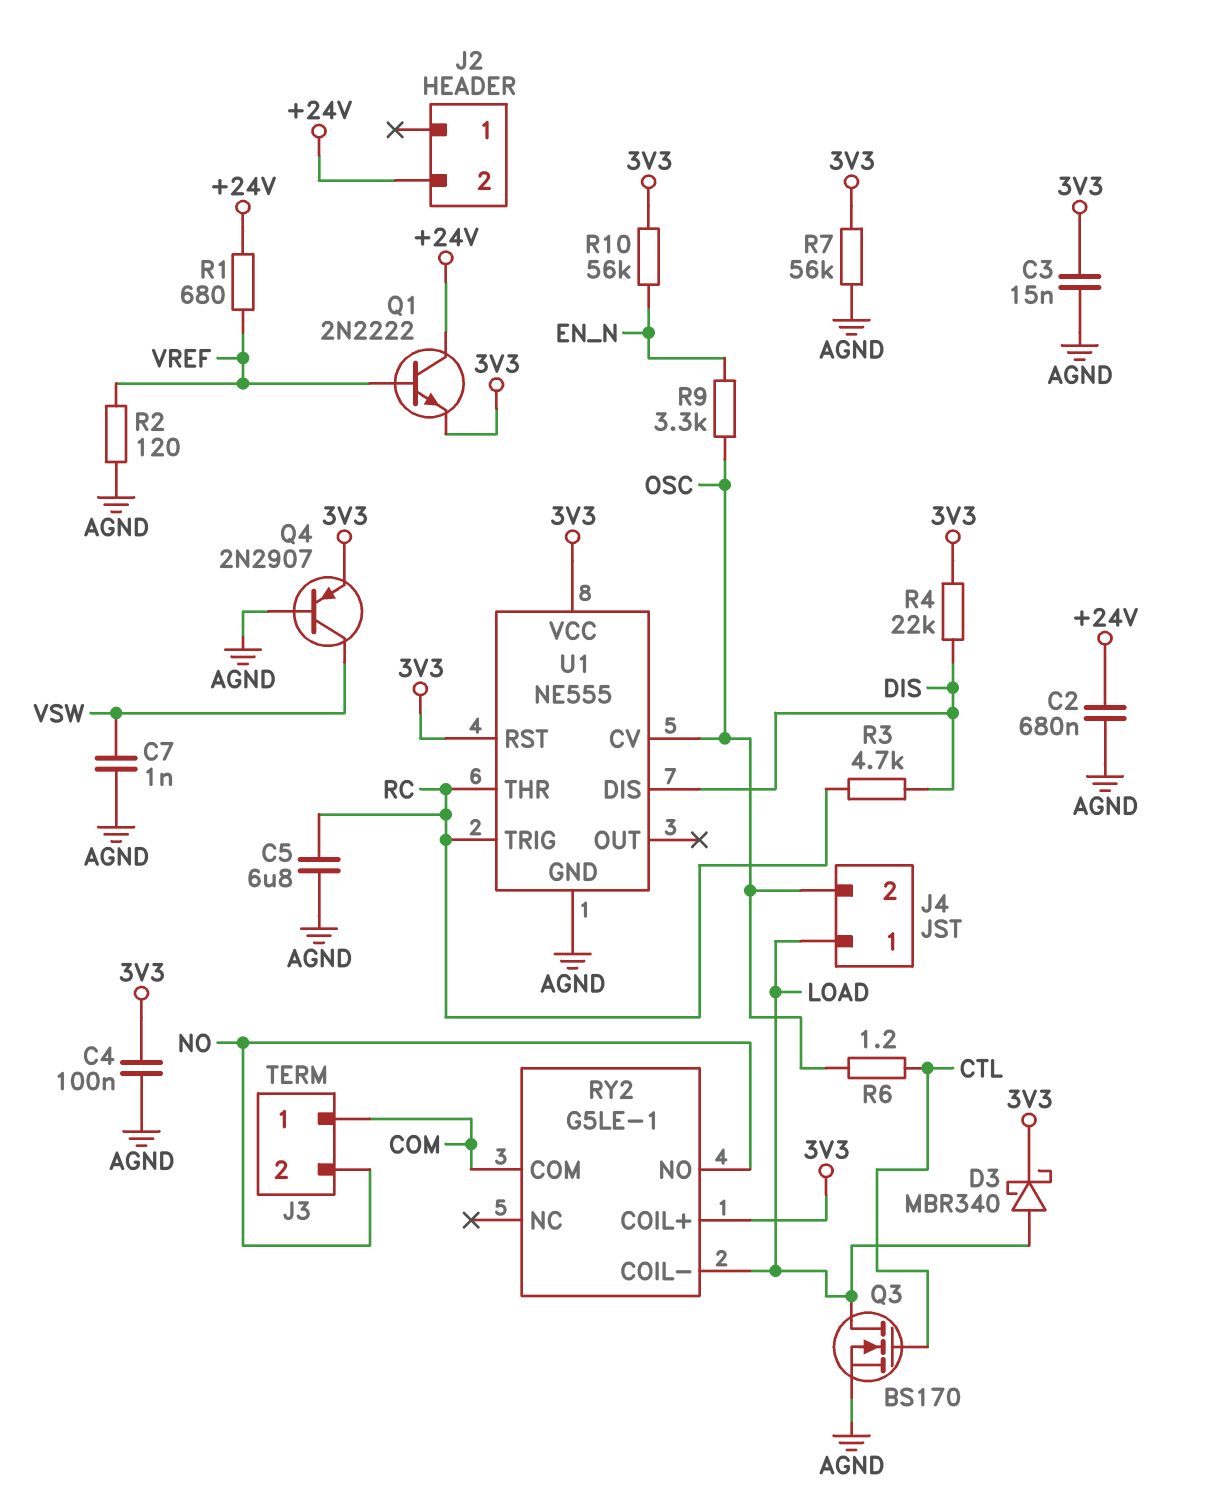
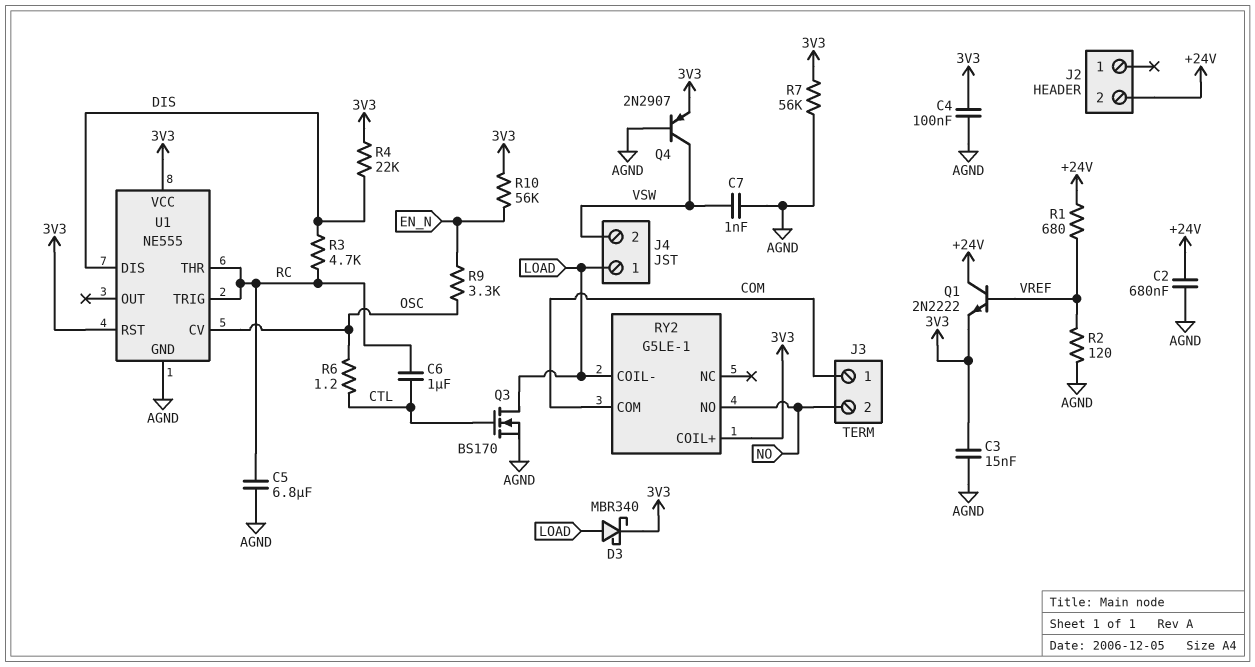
C6: none -> 1uF (CTL, RC)
J4 pin 2: OSC -> VSW

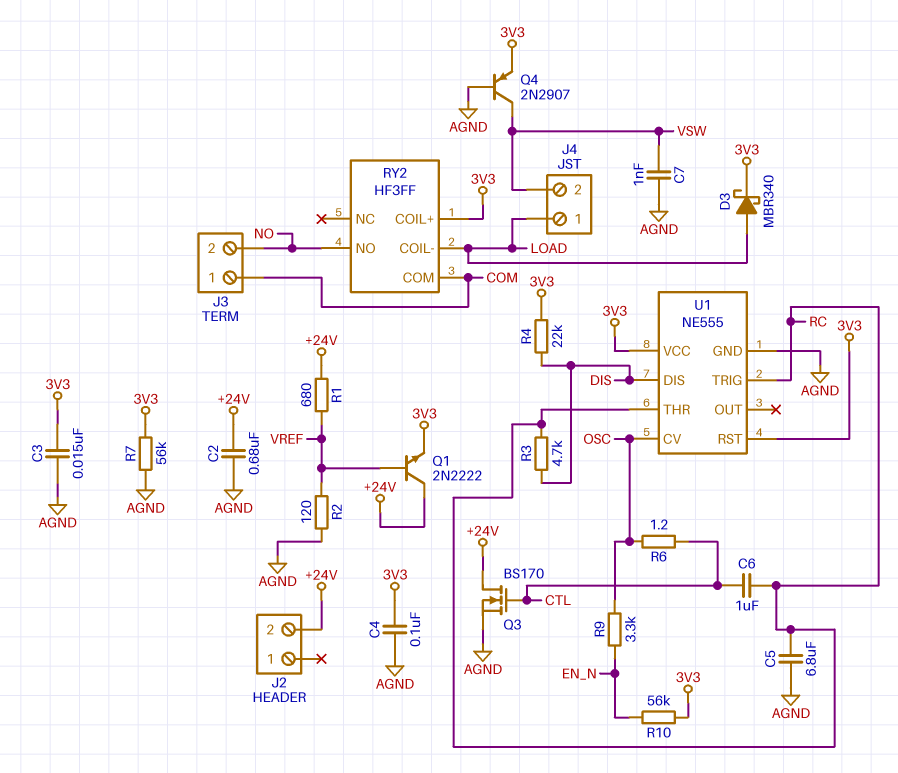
Q3: NMOS BS170 (G CTL, D LOAD, S AGND) -> NMOS BS170 (G CTL, D +24V, S AGND)
RY2: G5LE-1 -> HF3FF

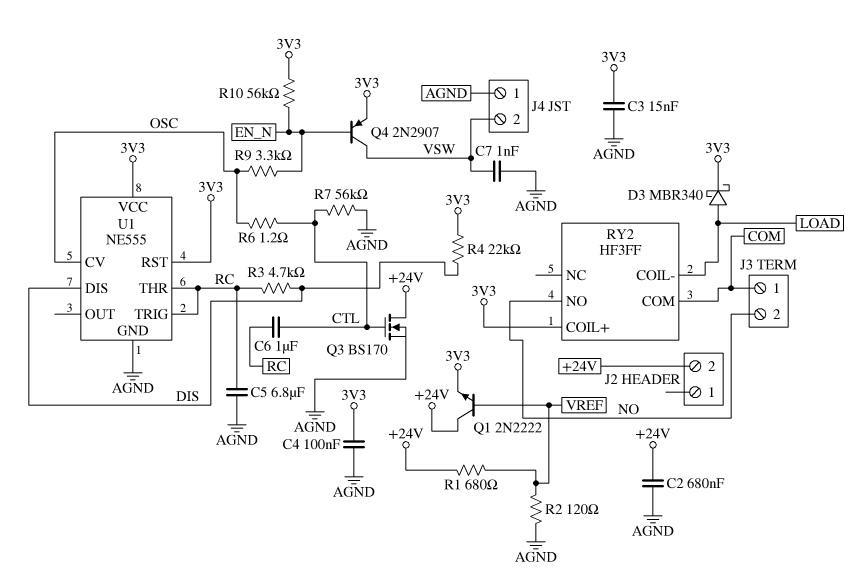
J4 pin 1: LOAD -> AGND
Q4: PNP 2N2907 (B AGND, C VSW, E 3V3) -> PNP 2N2907 (B EN_N, C VSW, E 3V3)
R7: 56k (3V3, AGND) -> 56k (AGND, CTL)

